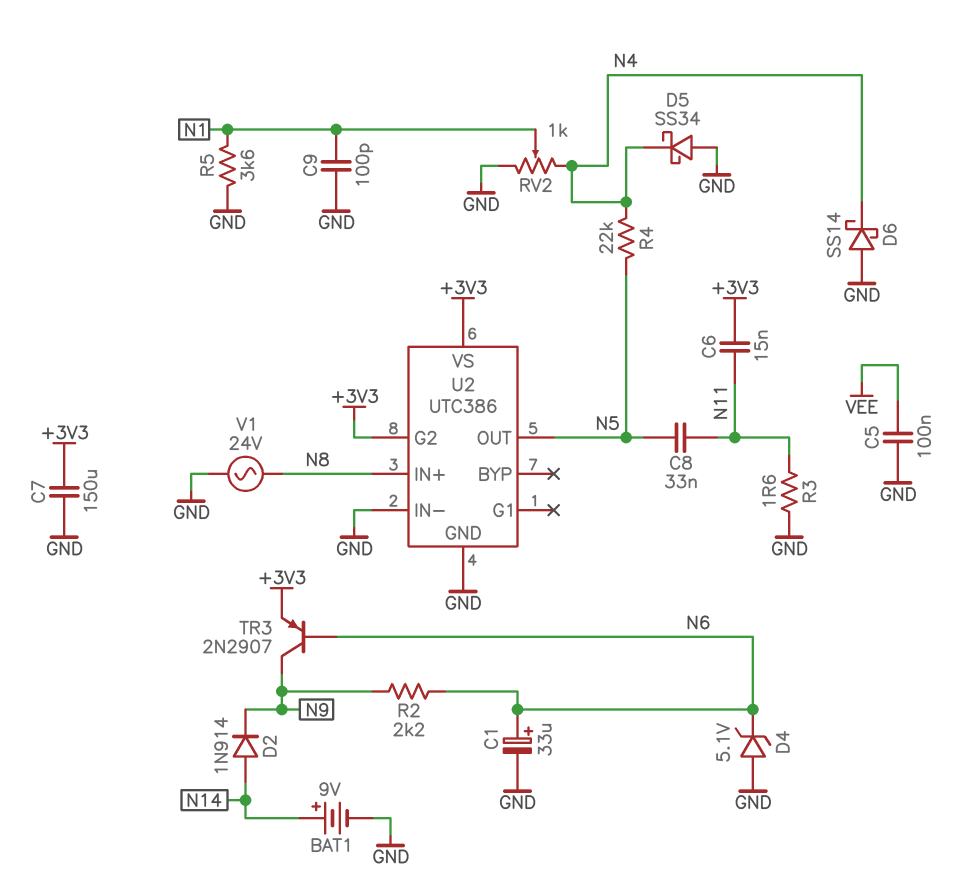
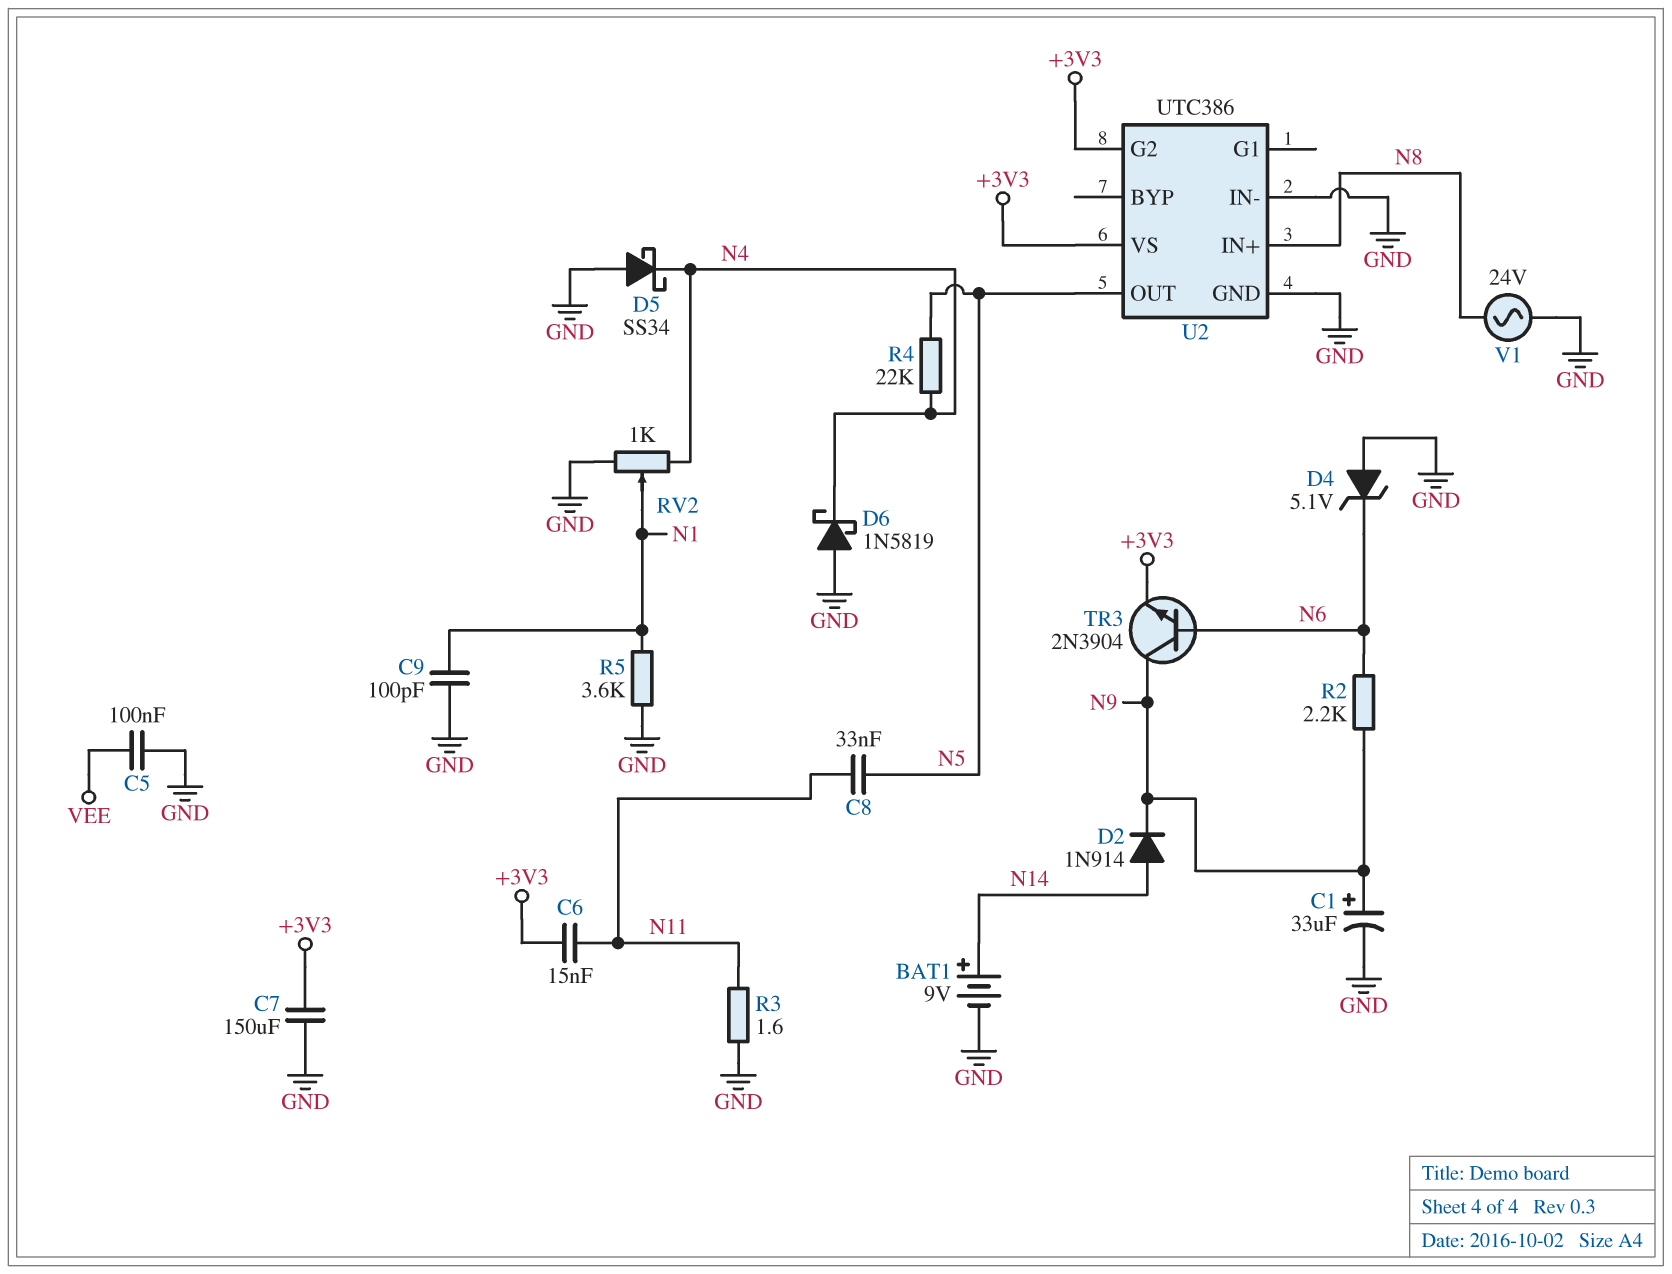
C1: 33uF (plus N6, minus GND) -> 33uF (plus N9, minus GND)
D6: schottky SS14 (A GND, K N4) -> schottky 1N5819 (A GND, K N4)
TR3: PNP 2N2907 (B N6, C N9, E +3V3) -> NPN 2N3904 (B N6, C N9, E +3V3)

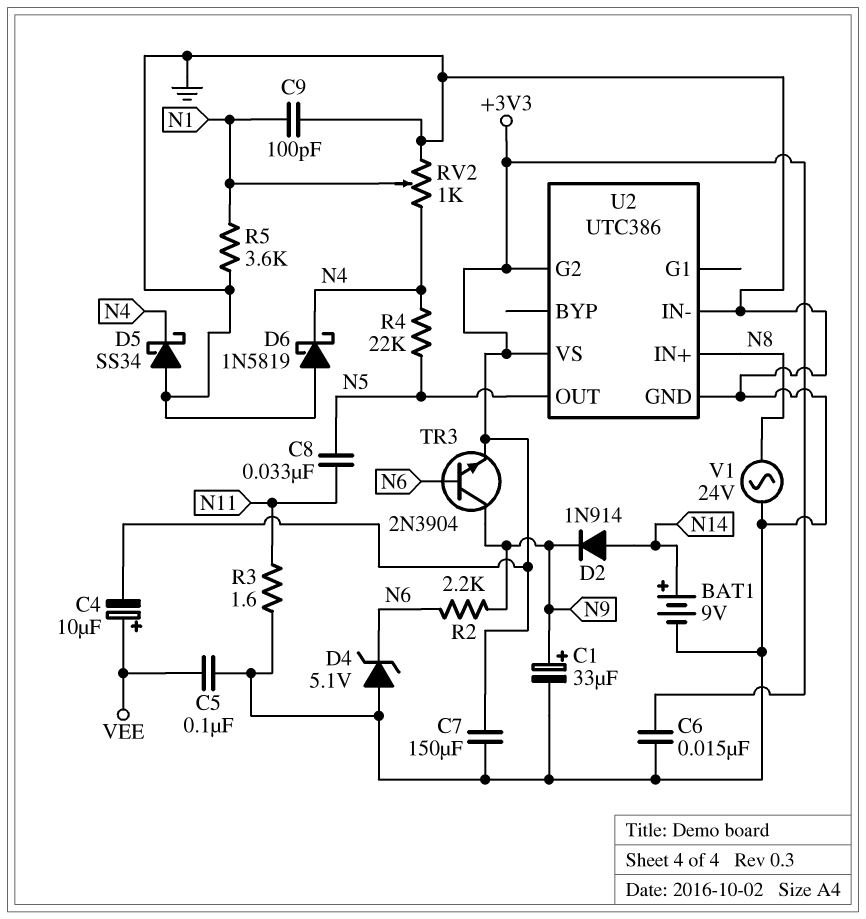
C4: none -> 10uF (plus VEE, minus +3V3)
C6: 15nF (+3V3, N11) -> 15nF (+3V3, GND)

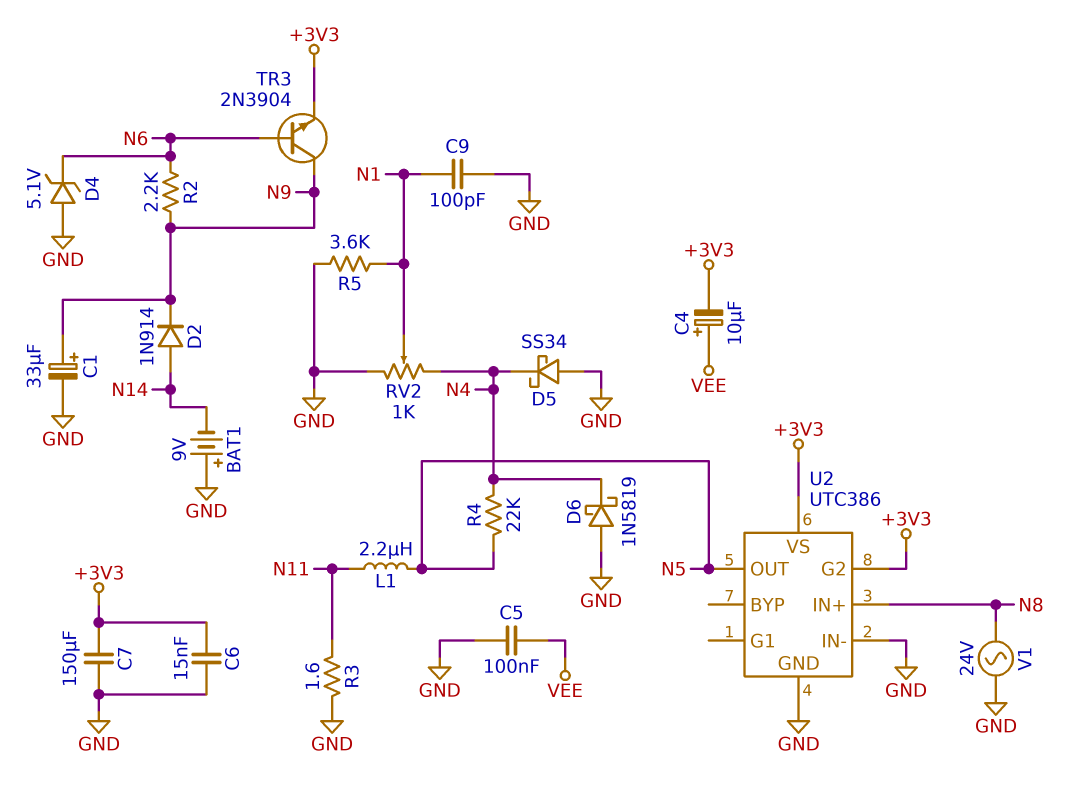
BAT1: 9V (plus N14, minus GND) -> 9V (plus GND, minus N14)
C8: 33nF (N5, N11) -> none
L1: none -> 2.2uH (N5, N11)

